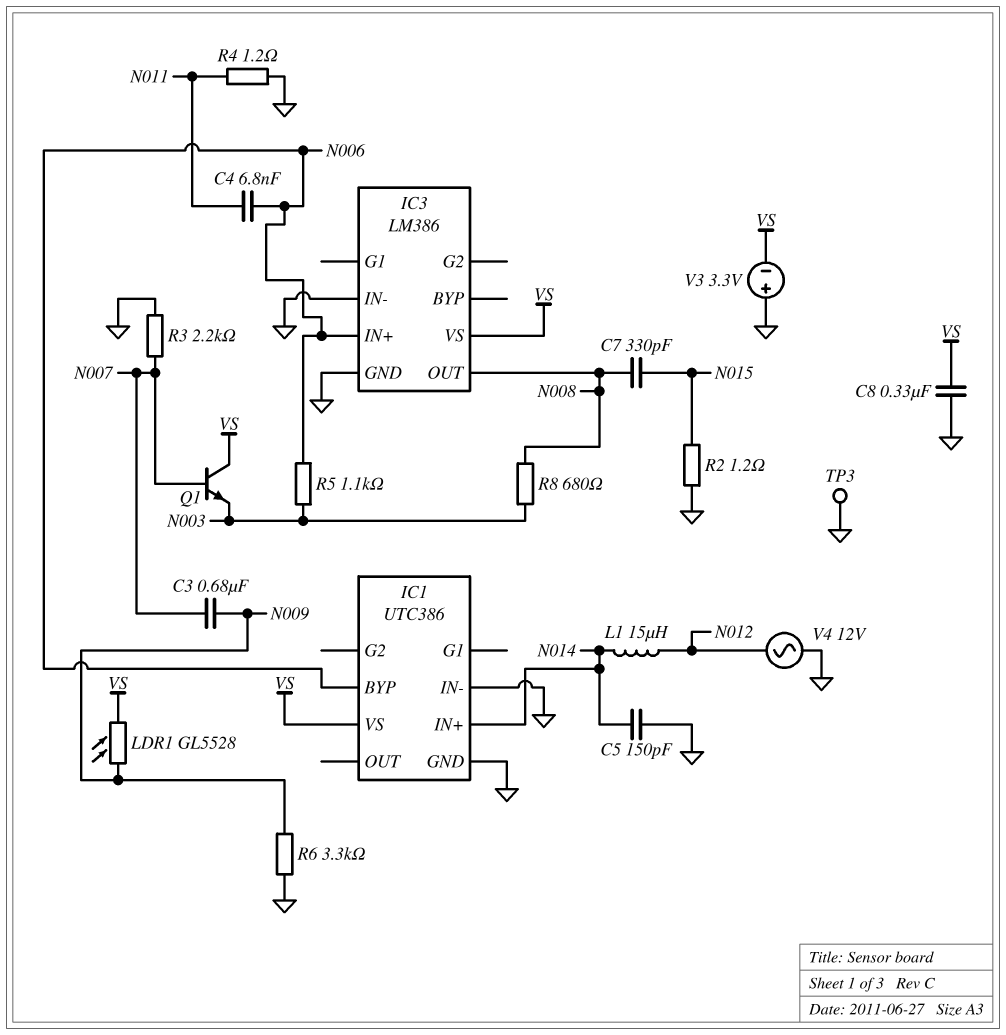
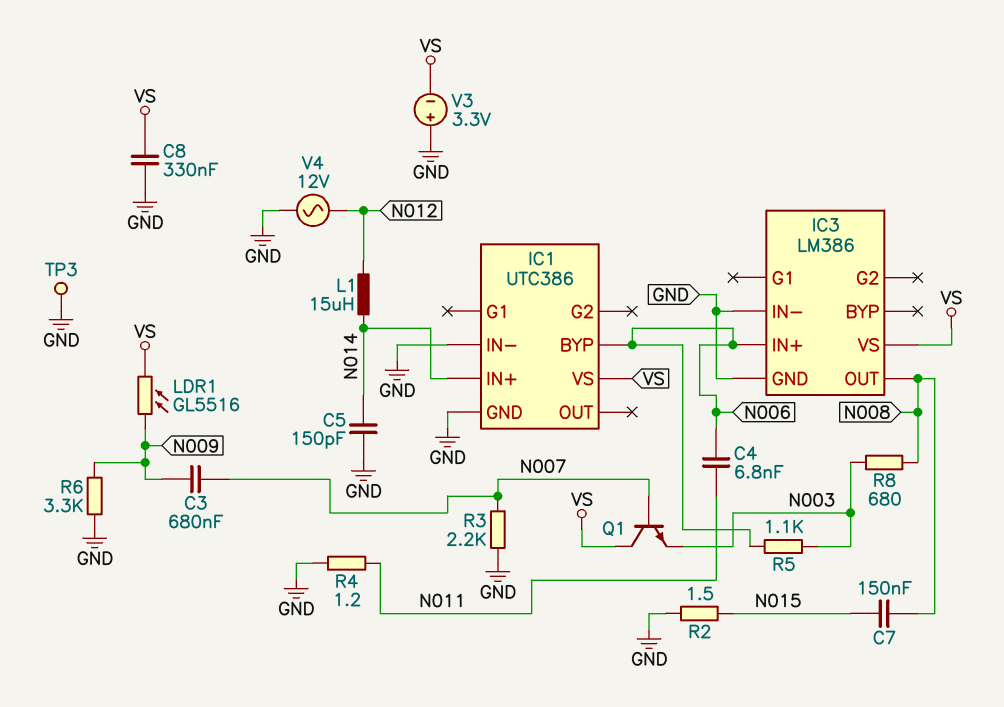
C7: 330pF (N008, N015) -> 150nF (N008, N015)
LDR1: GL5528 (N009, VS) -> GL5516 (N009, VS)
R2: 1.2 (GND, N015) -> 1.5 (GND, N015)

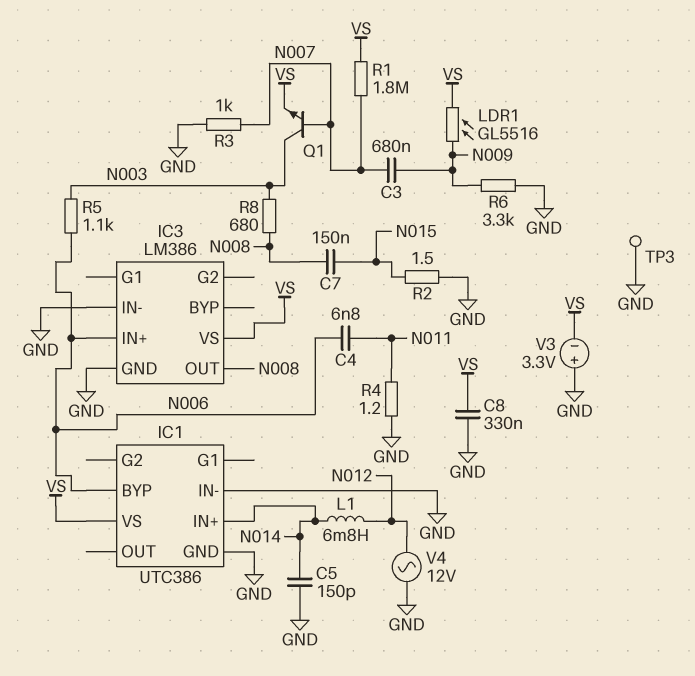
L1: 15uH (N012, N014) -> 6.8mH (N012, N014)
Q1: NPN (B N007, C VS, E N003) -> NPN (B N007, C N003, E VS)
R1: none -> 1.8M (N007, VS)
R3: 2.2k (GND, N007) -> 1k (GND, N007)

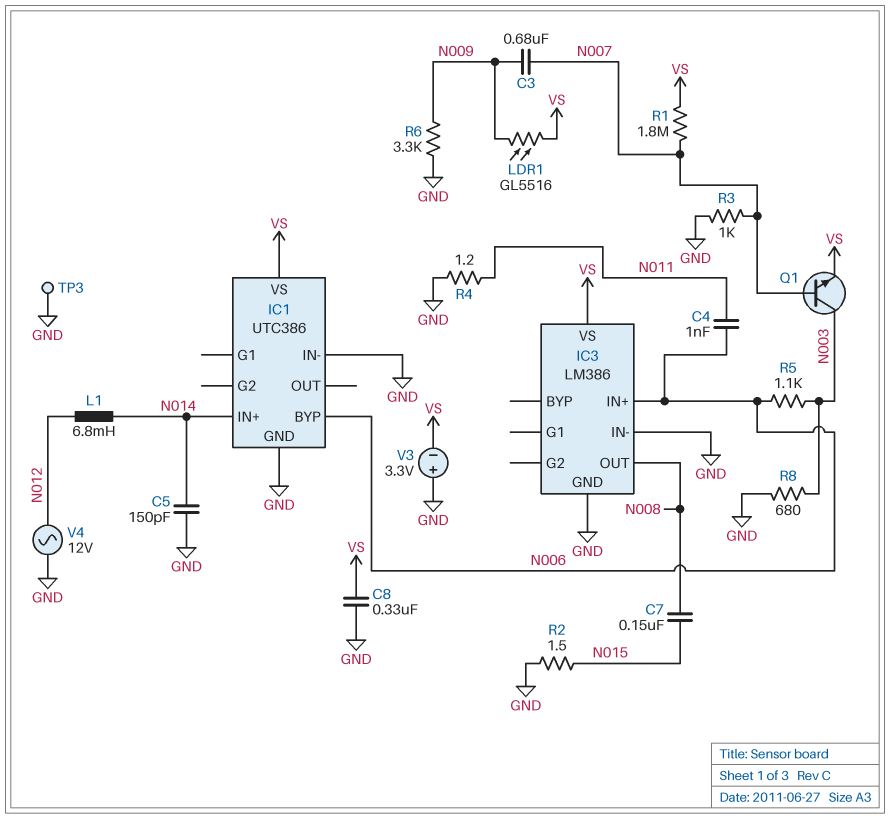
C4: 6.8nF (N006, N011) -> 1nF (N006, N011)
R8: 680 (N003, N008) -> 680 (GND, N003)

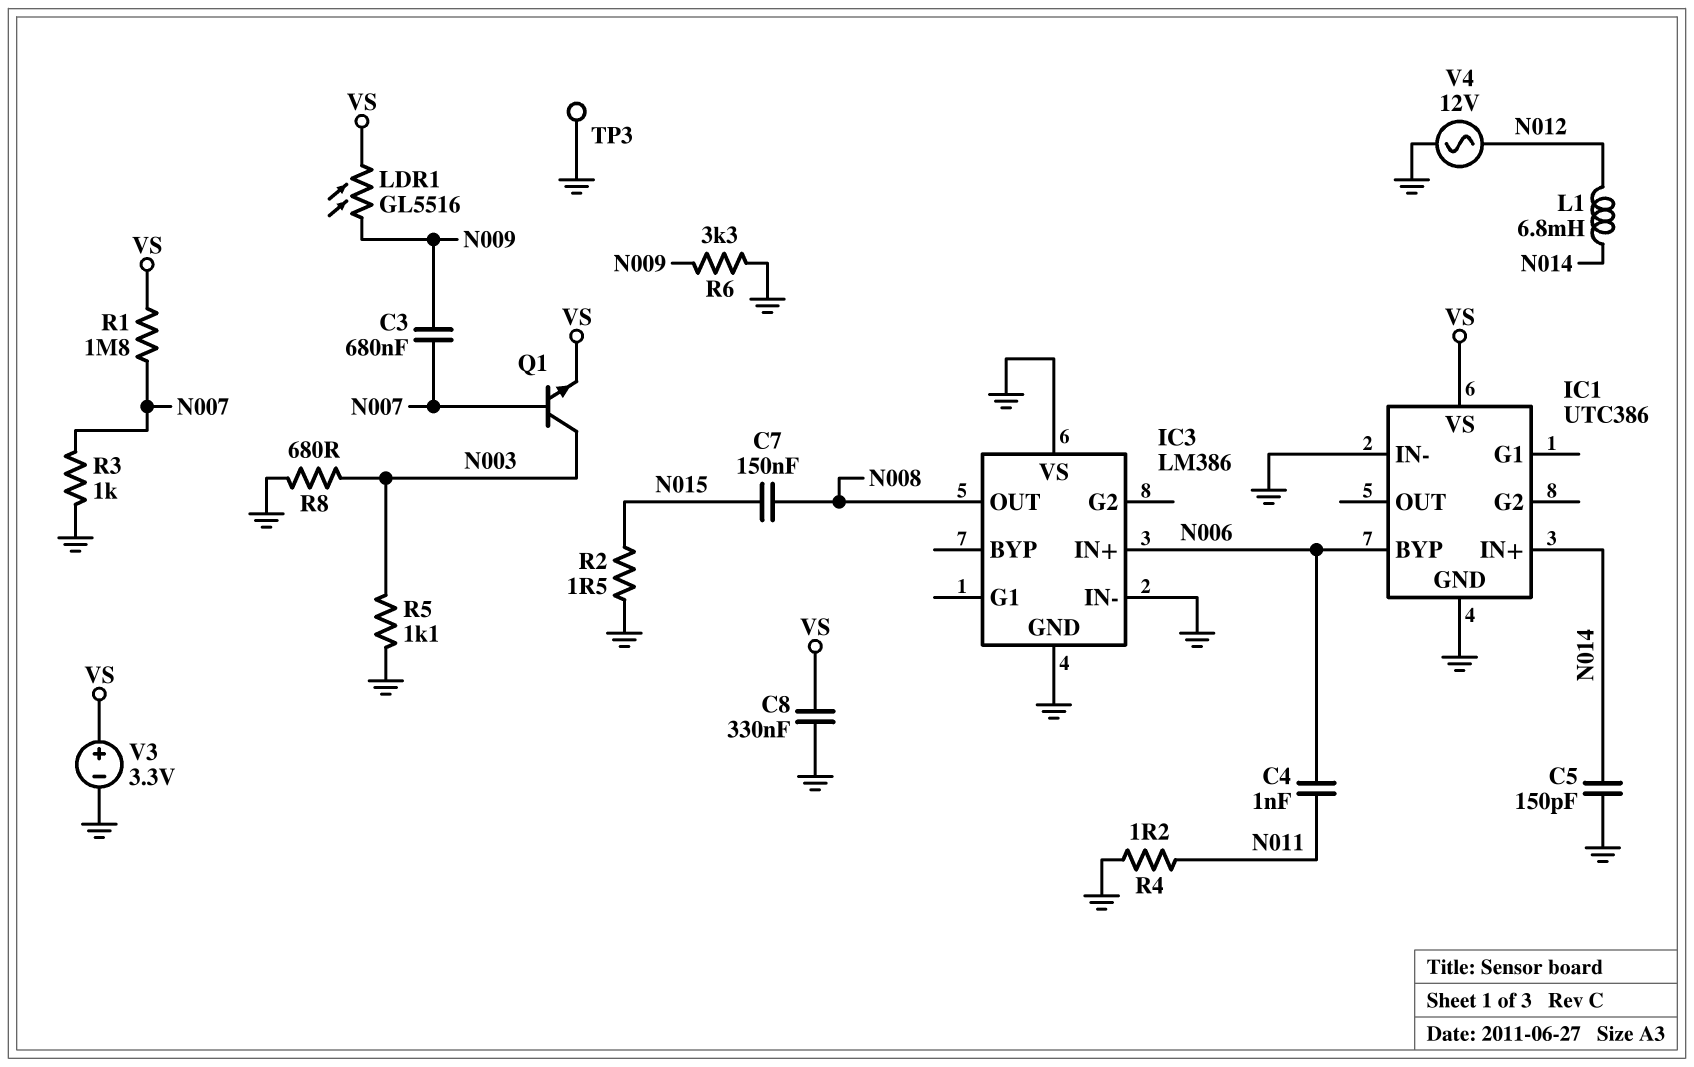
IC3 pin VS: VS -> GND
R5: 1.1k (N003, N006) -> 1.1k (GND, N003)
V3: 3.3V (plus GND, minus VS) -> 3.3V (plus VS, minus GND)

